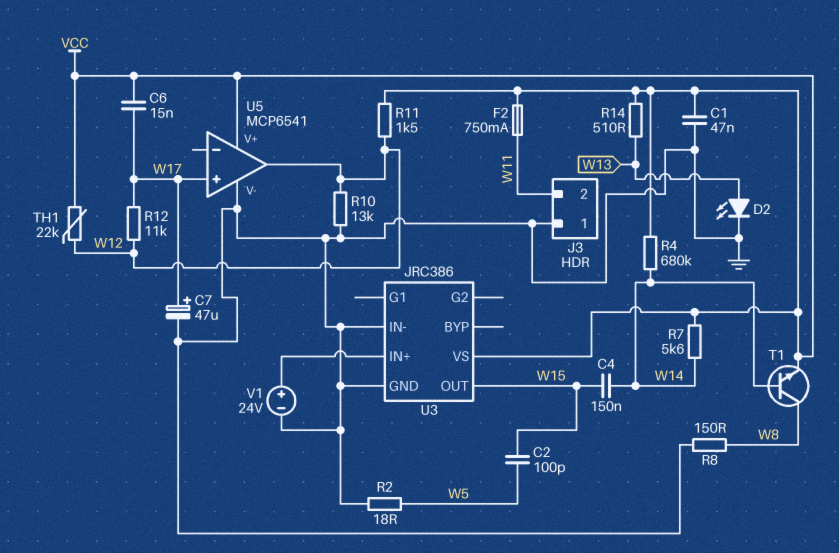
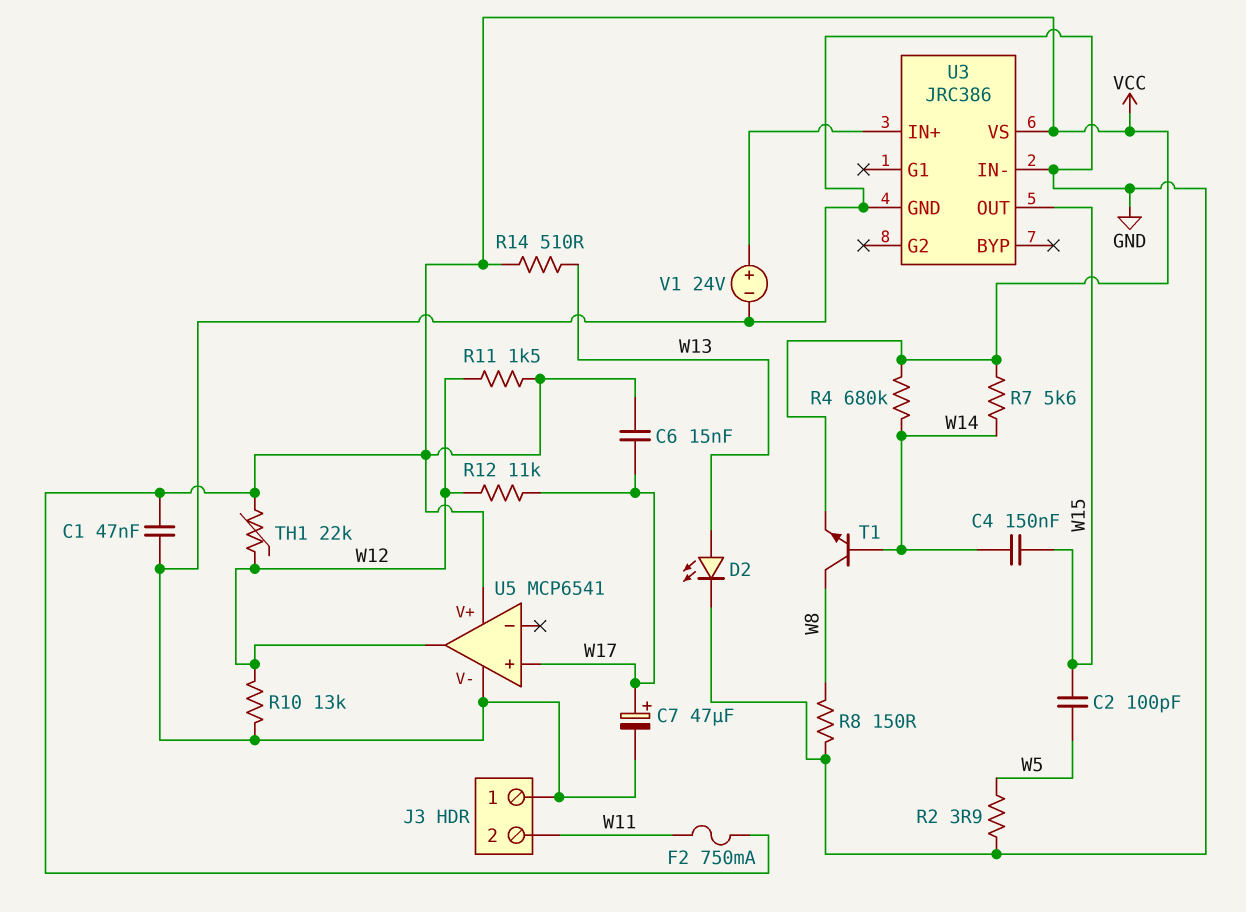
R2: 18 (GND, W5) -> 3.9 (GND, W5)

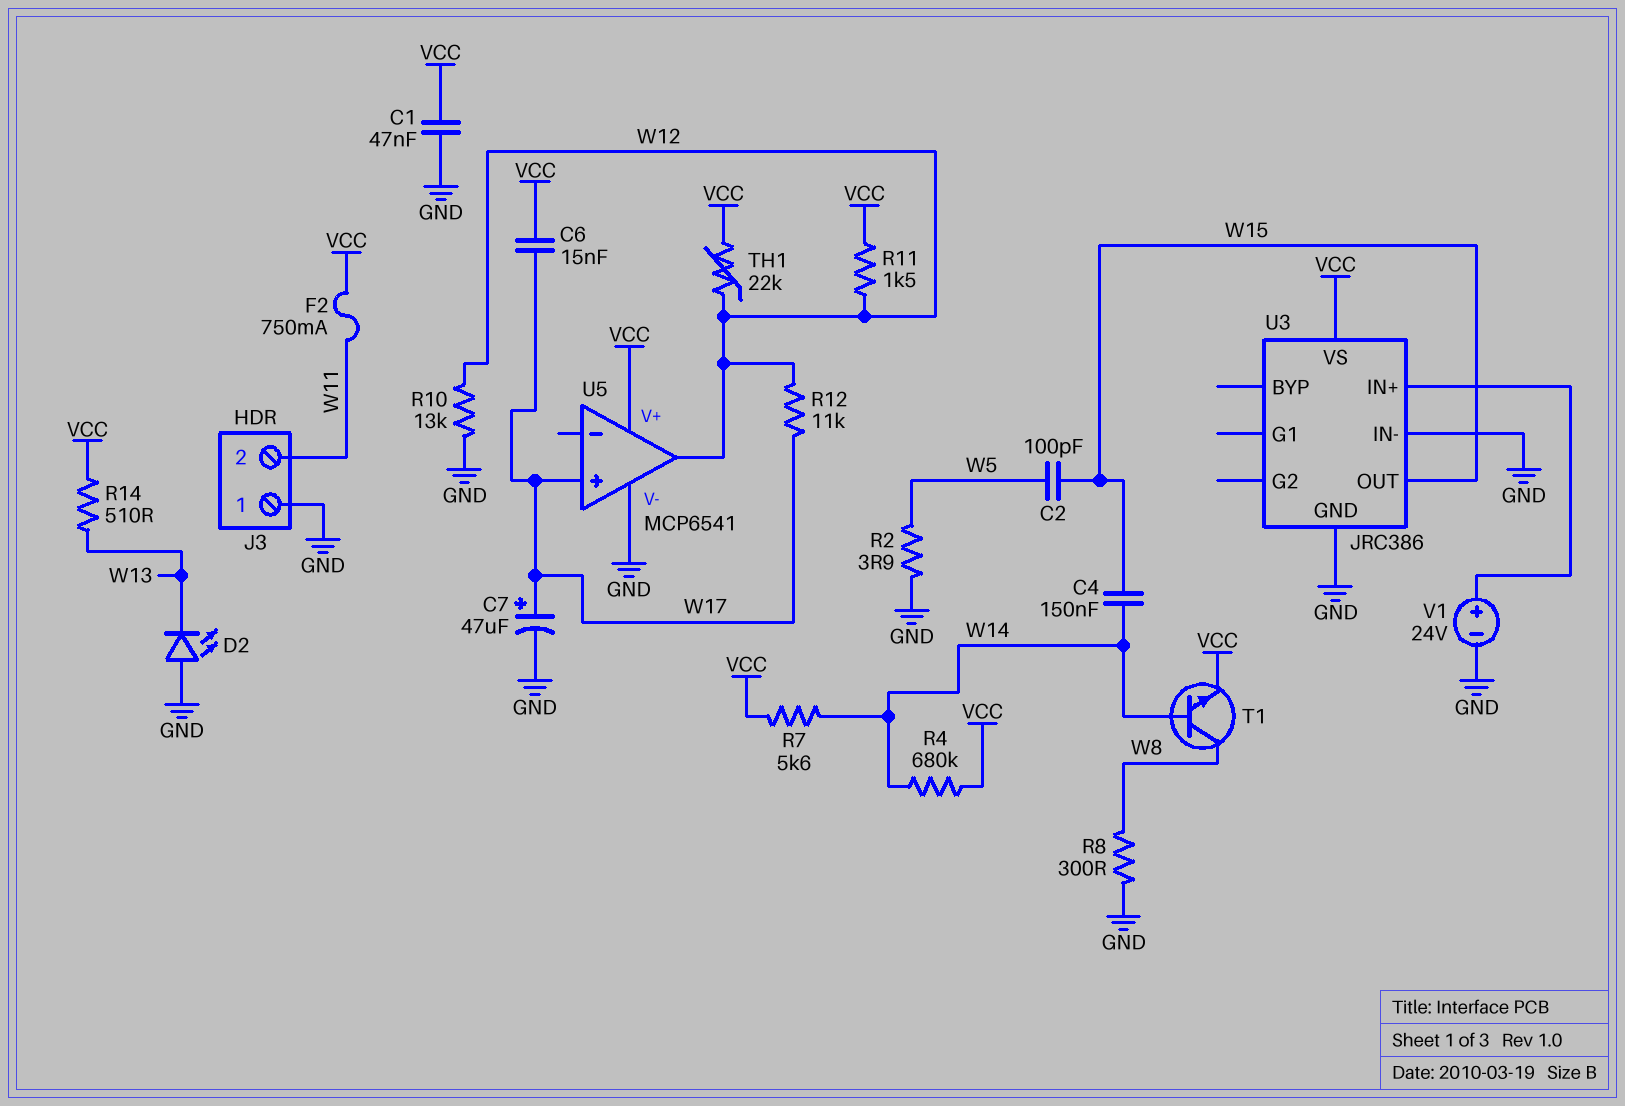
D2: LED (A W13, K GND) -> LED (A GND, K W13)
R8: 150 (GND, W8) -> 300 (GND, W8)

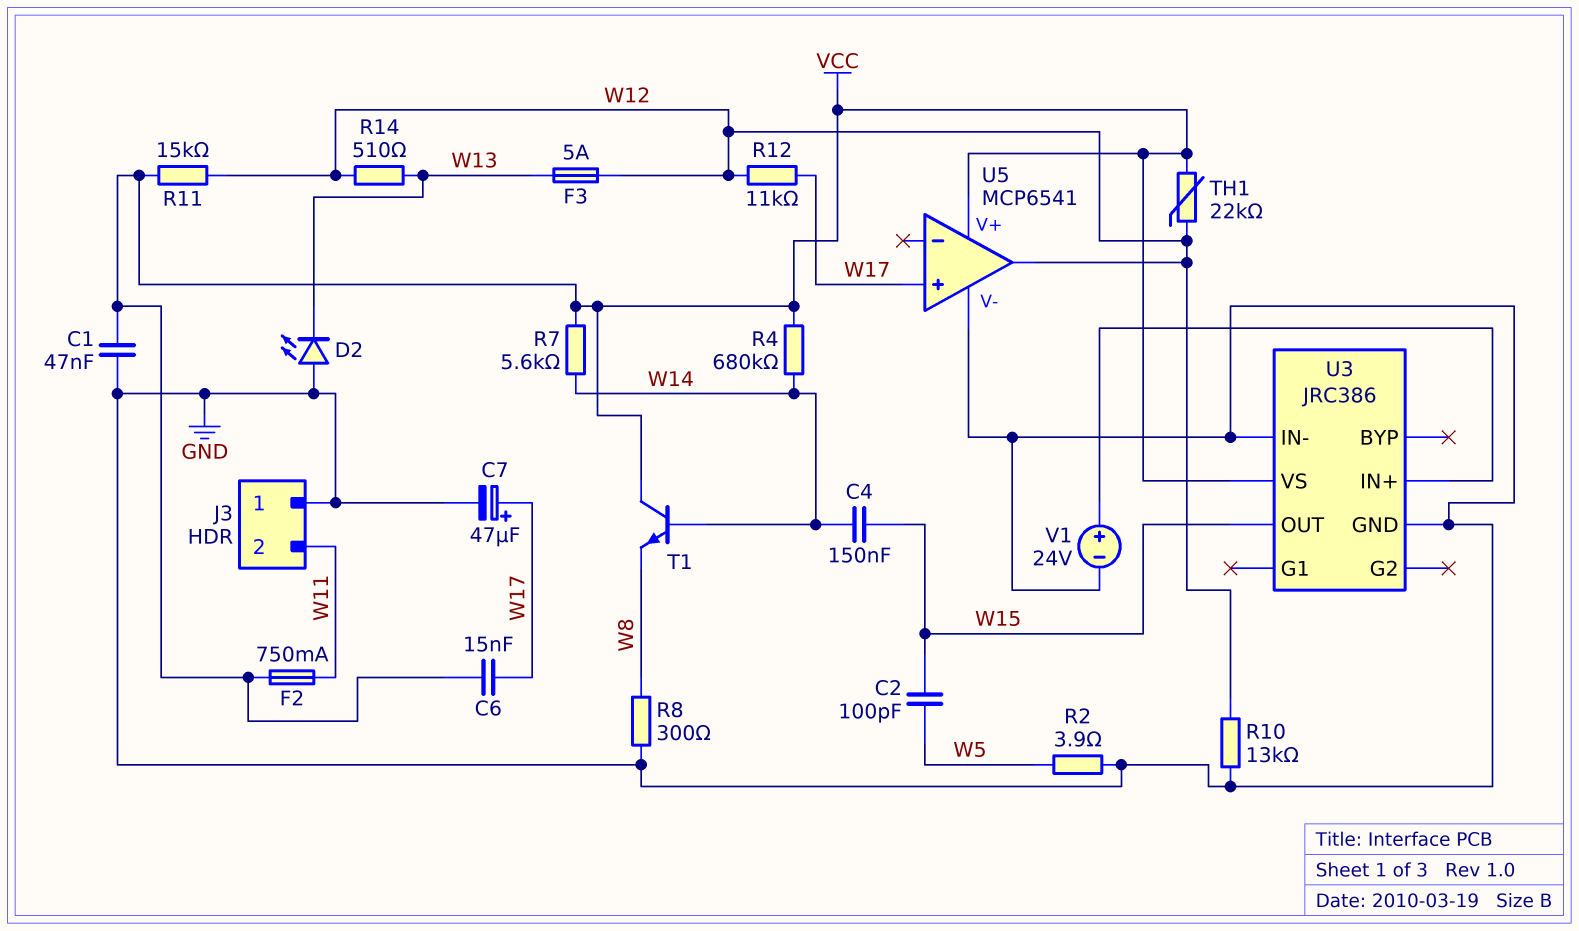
F3: none -> 5A (W12, W13)
R11: 1.5k (VCC, W12) -> 15k (VCC, W12)
R14: 510 (VCC, W13) -> 510 (W12, W13)
T1: NPN (B W14, C W8, E VCC) -> NPN (B W14, C VCC, E W8)

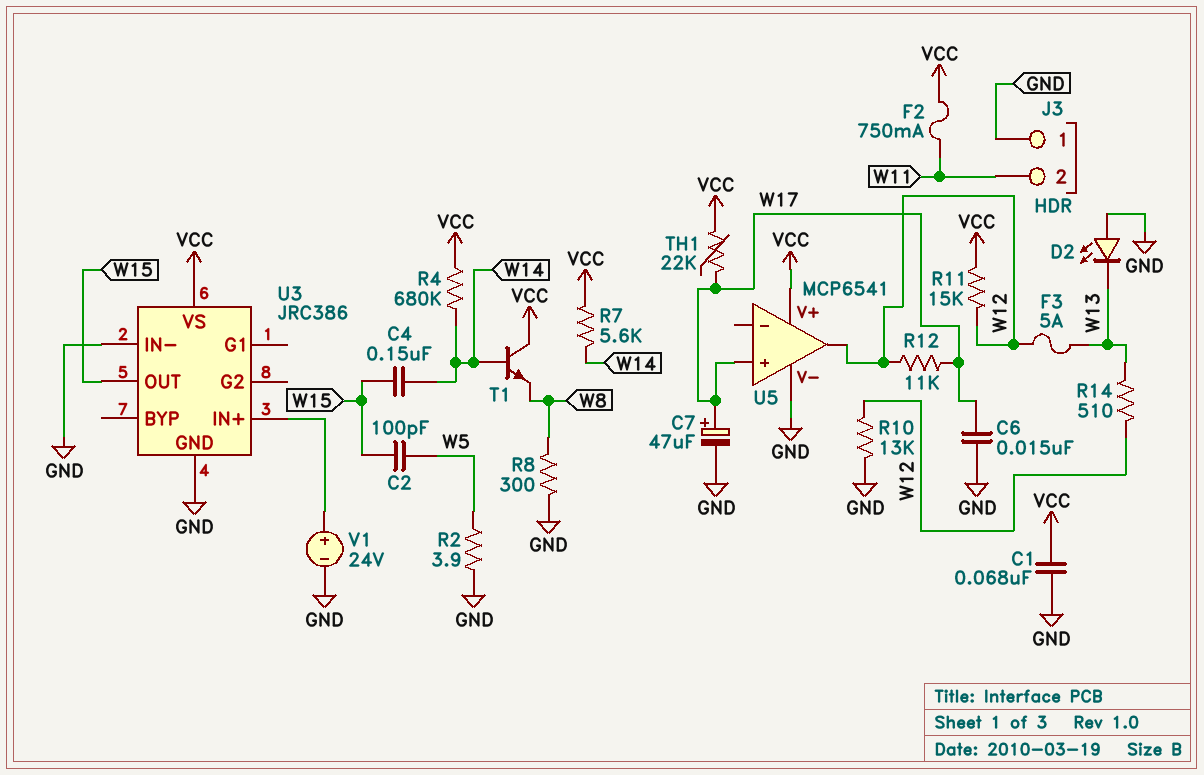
C1: 47nF (GND, VCC) -> 68nF (GND, VCC)
C6: 15nF (VCC, W17) -> 15nF (GND, W17)
TH1: 22k (VCC, W12) -> 22k (VCC, W17)

